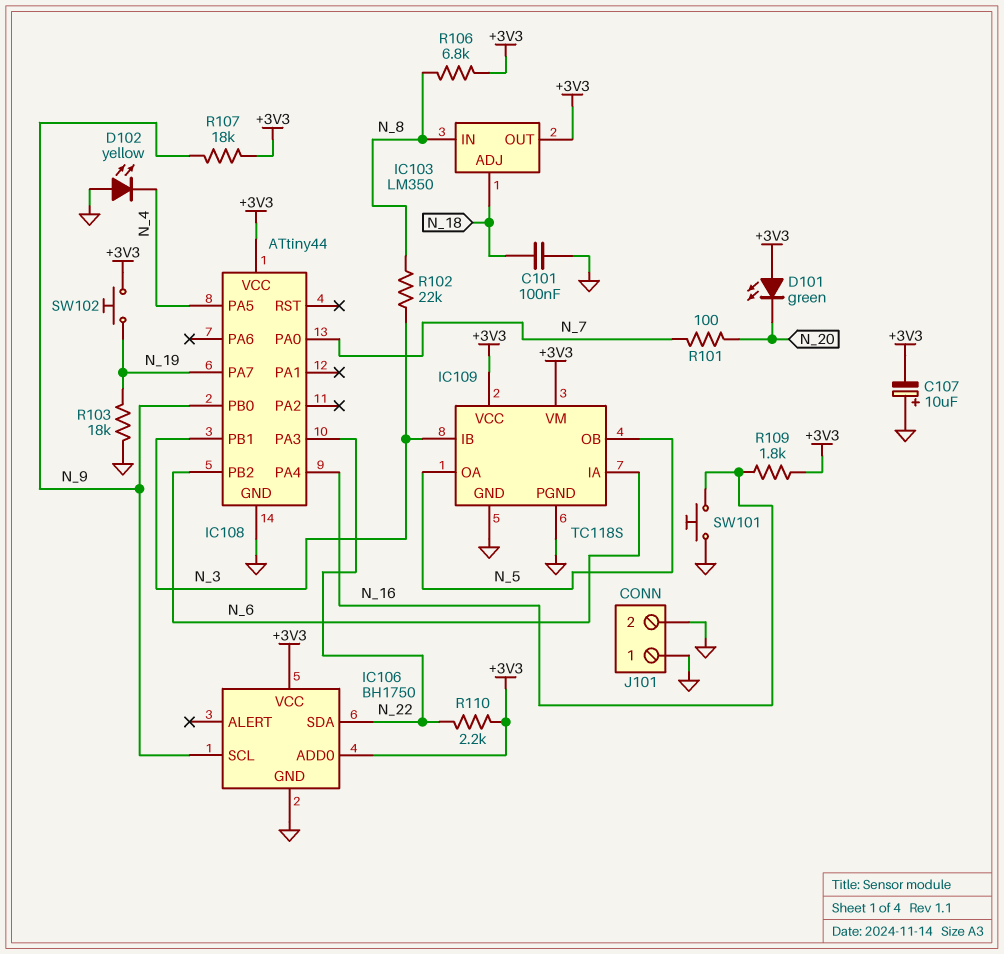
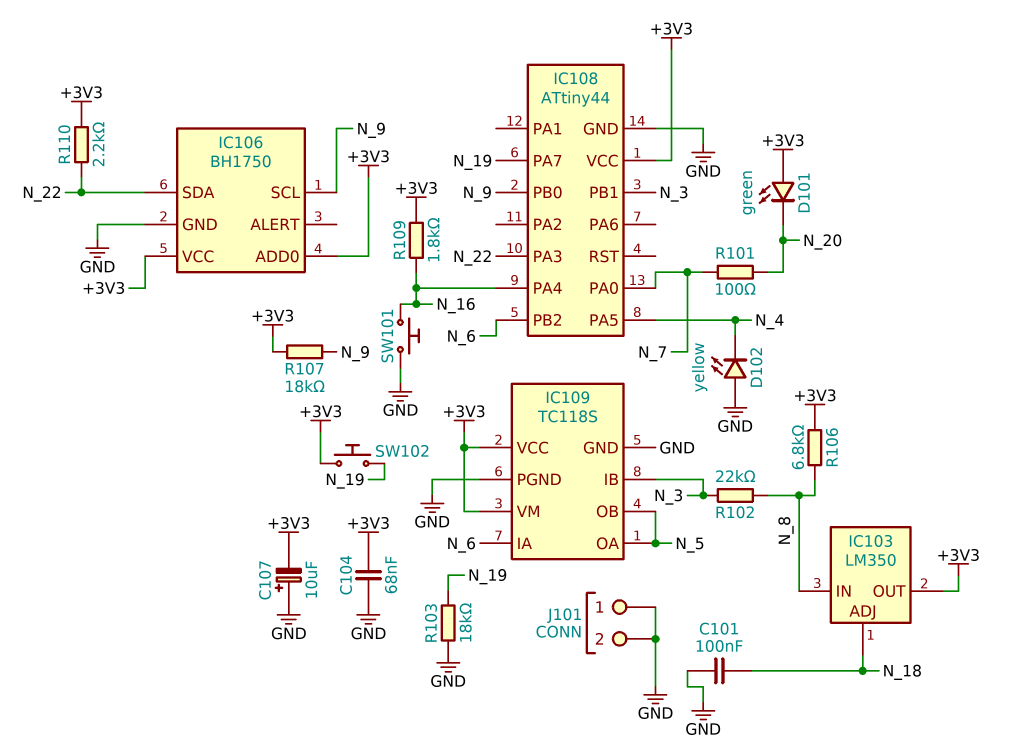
C104: none -> 68nF (+3V3, GND)

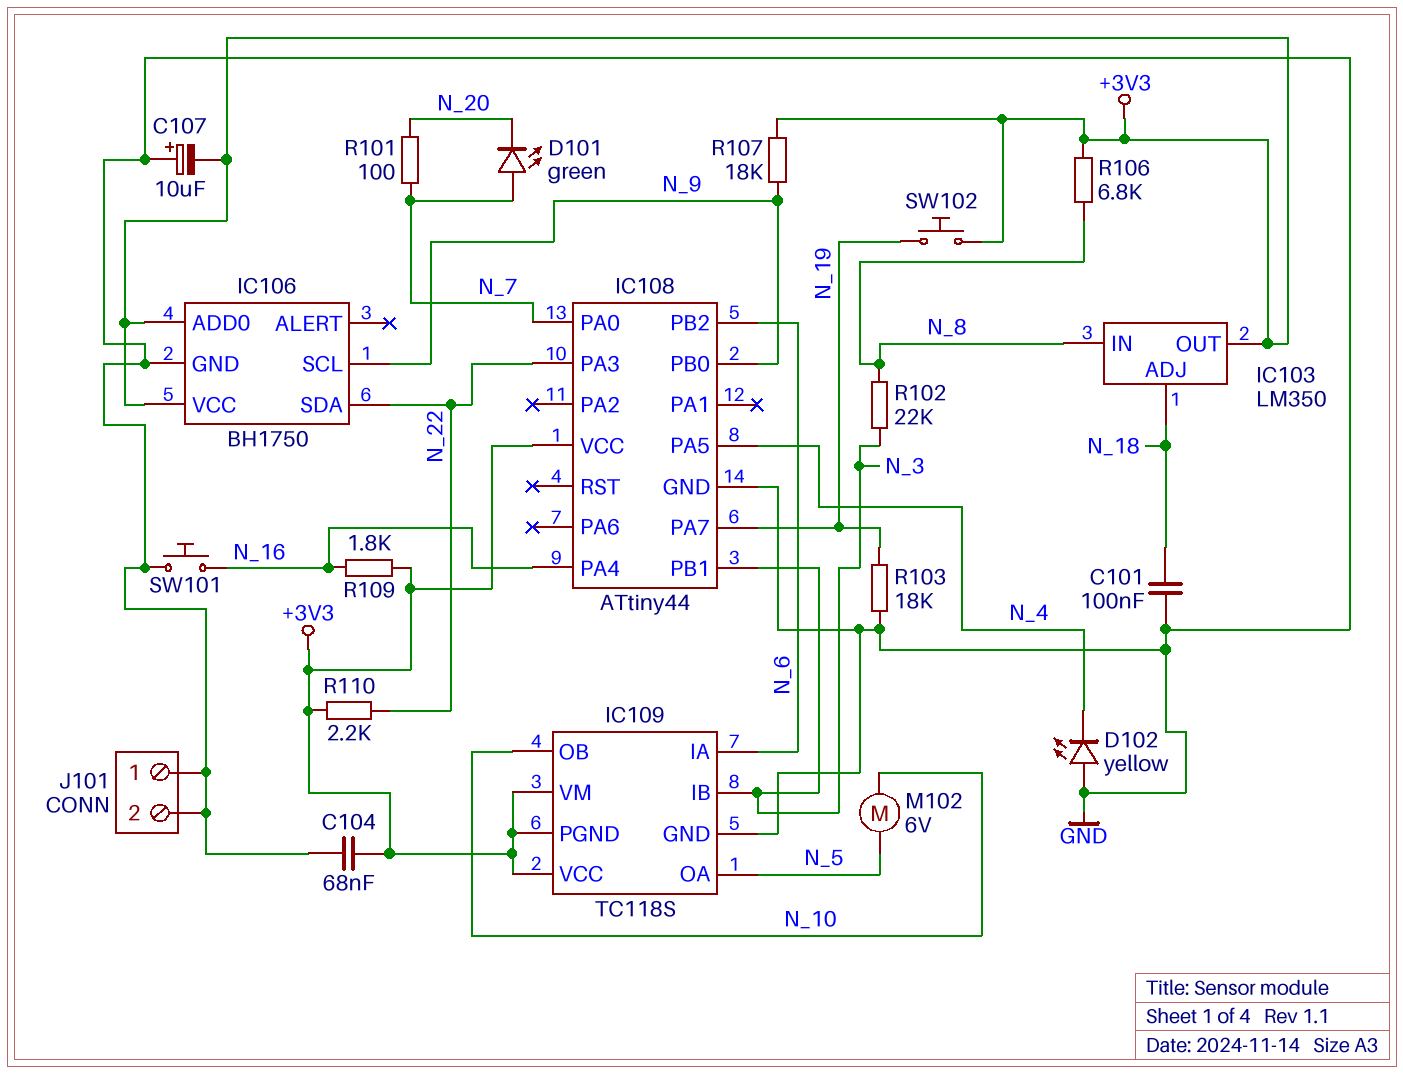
D101: LED green (A +3V3, K N_20) -> LED green (A N_7, K N_20)
IC109 pin OB: N_5 -> N_10
IC109 pin PGND: GND -> +3V3
M102: none -> motor 6V (N_5, N_10)

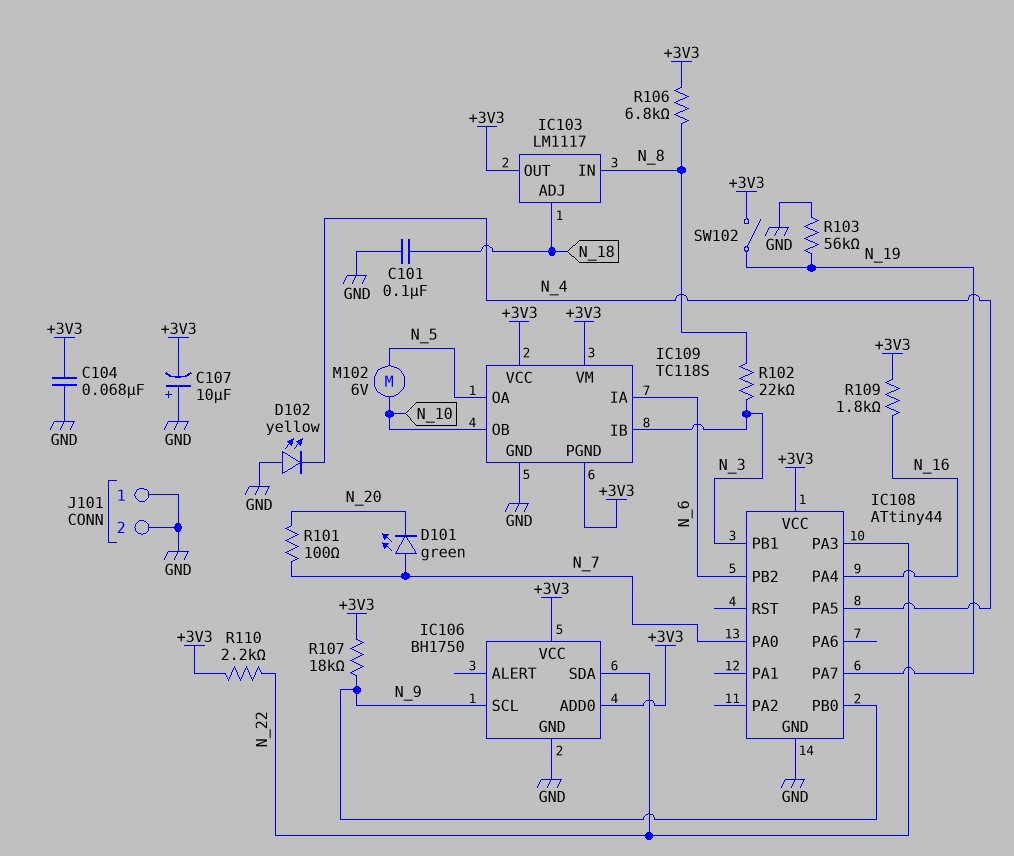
IC103: LM350 -> LM1117
R103: 18k (GND, N_19) -> 56k (GND, N_19)
SW101: button (GND, N_16) -> none
SW102: button (+3V3, N_19) -> switch (+3V3, N_19)

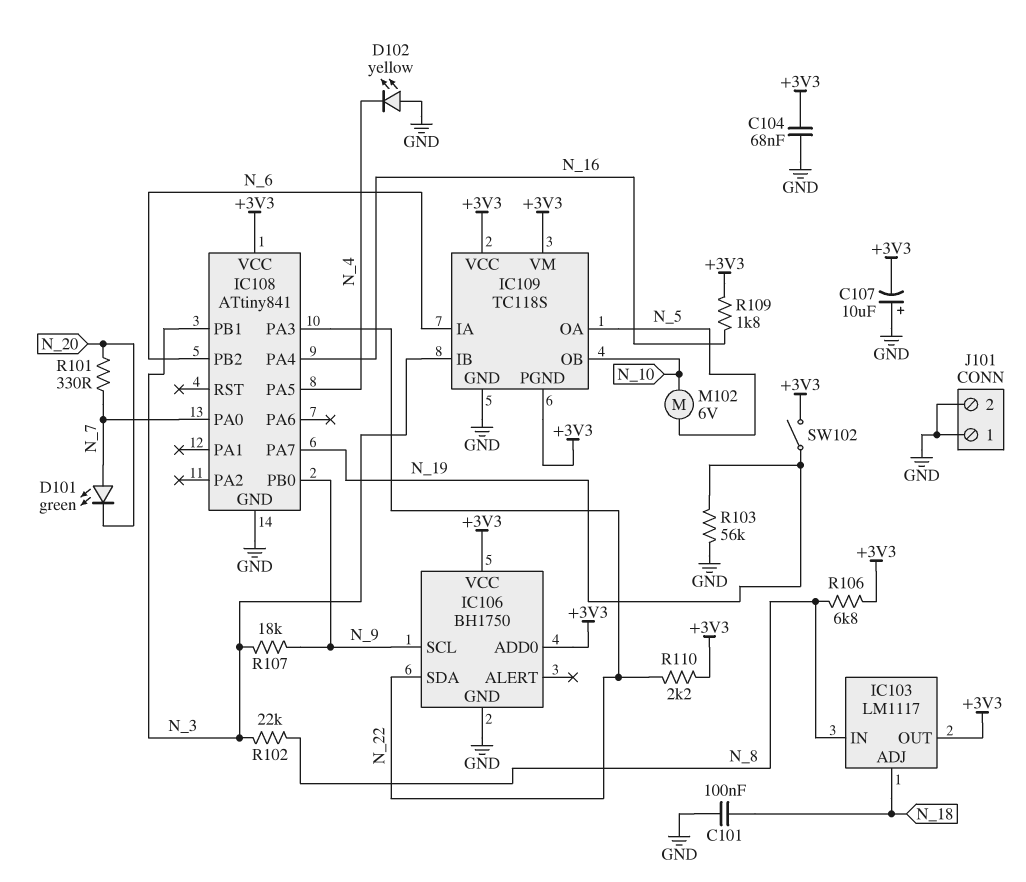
IC108: ATtiny44 -> ATtiny841
R101: 100 (N_7, N_20) -> 330 (N_7, N_20)
R107: 18k (+3V3, N_9) -> 18k (N_3, N_9)

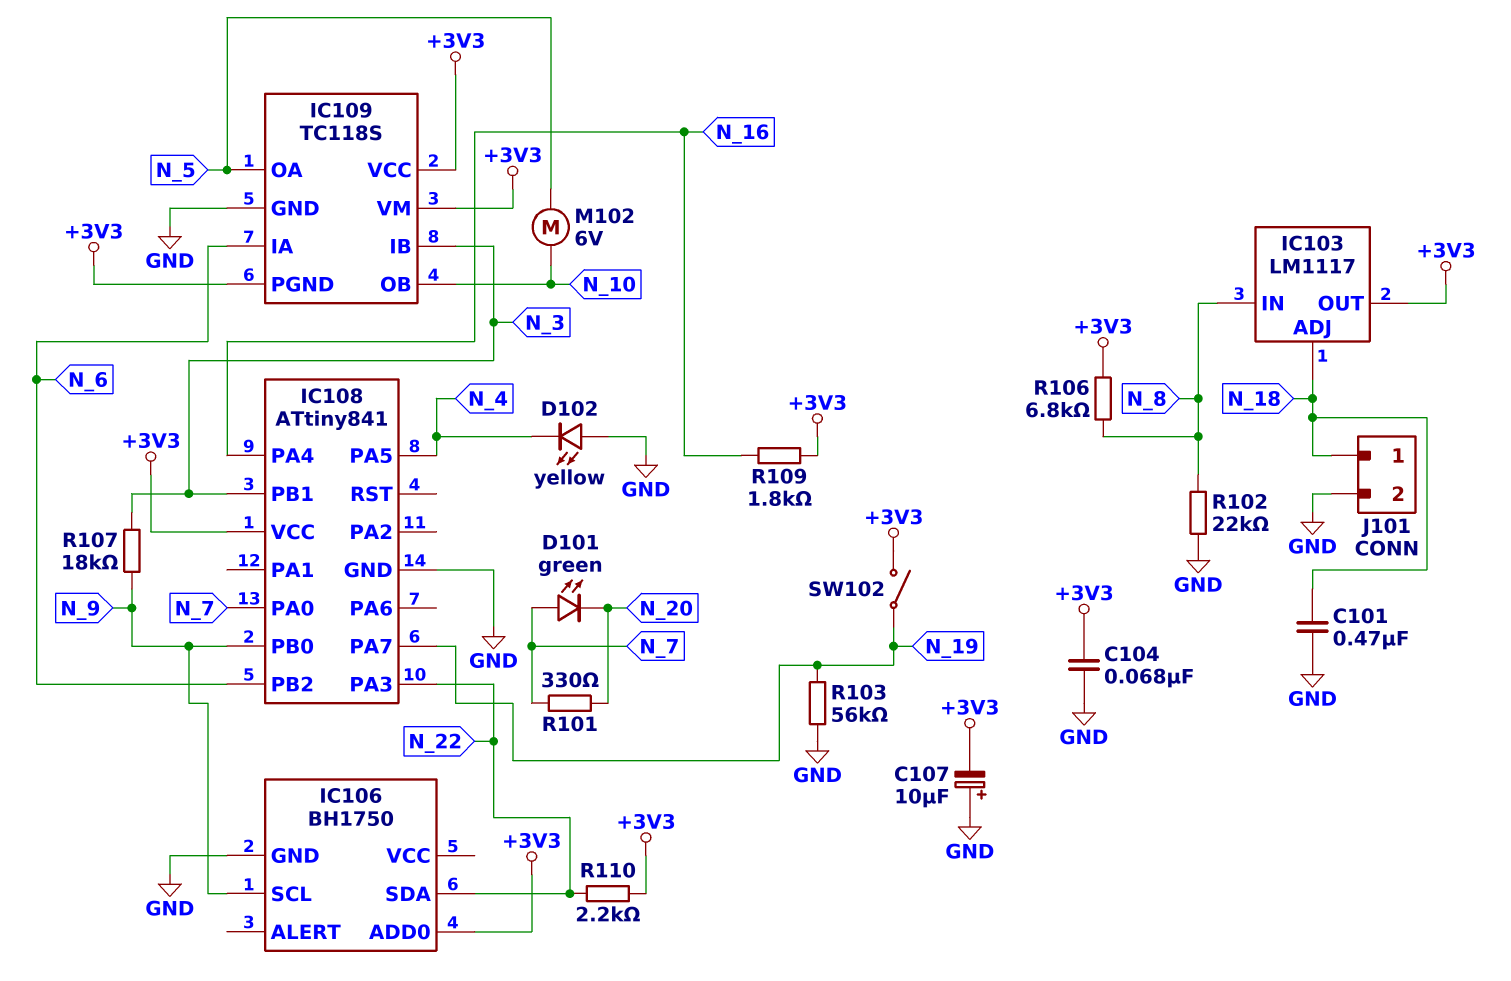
C101: 100nF (GND, N_18) -> 470nF (GND, N_18)
IC106 pin VCC: +3V3 -> none
J101 pin 1: GND -> N_18
R102: 22k (N_3, N_8) -> 22k (GND, N_8)

